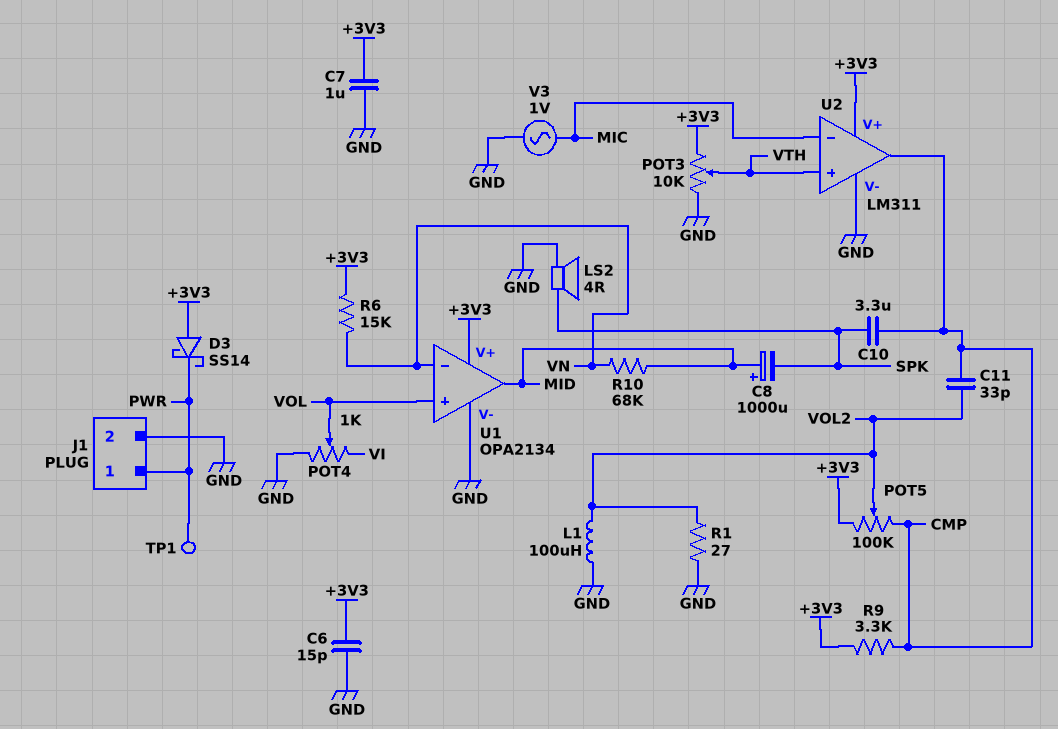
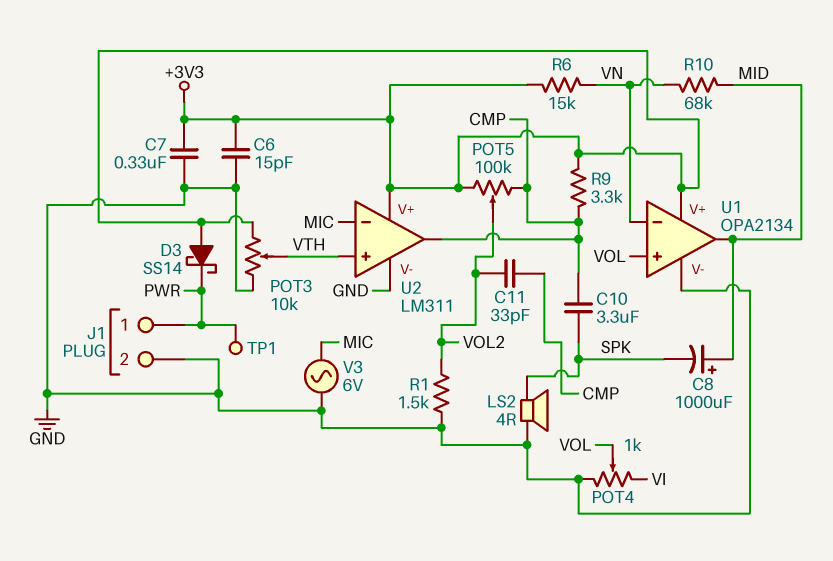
C7: 1uF (+3V3, GND) -> 330nF (+3V3, GND)
L1: 100uH (GND, VOL2) -> none
R1: 27 (GND, VOL2) -> 1.5k (GND, VOL2)
V3: AC 1V (GND, MIC) -> AC 6V (GND, MIC)

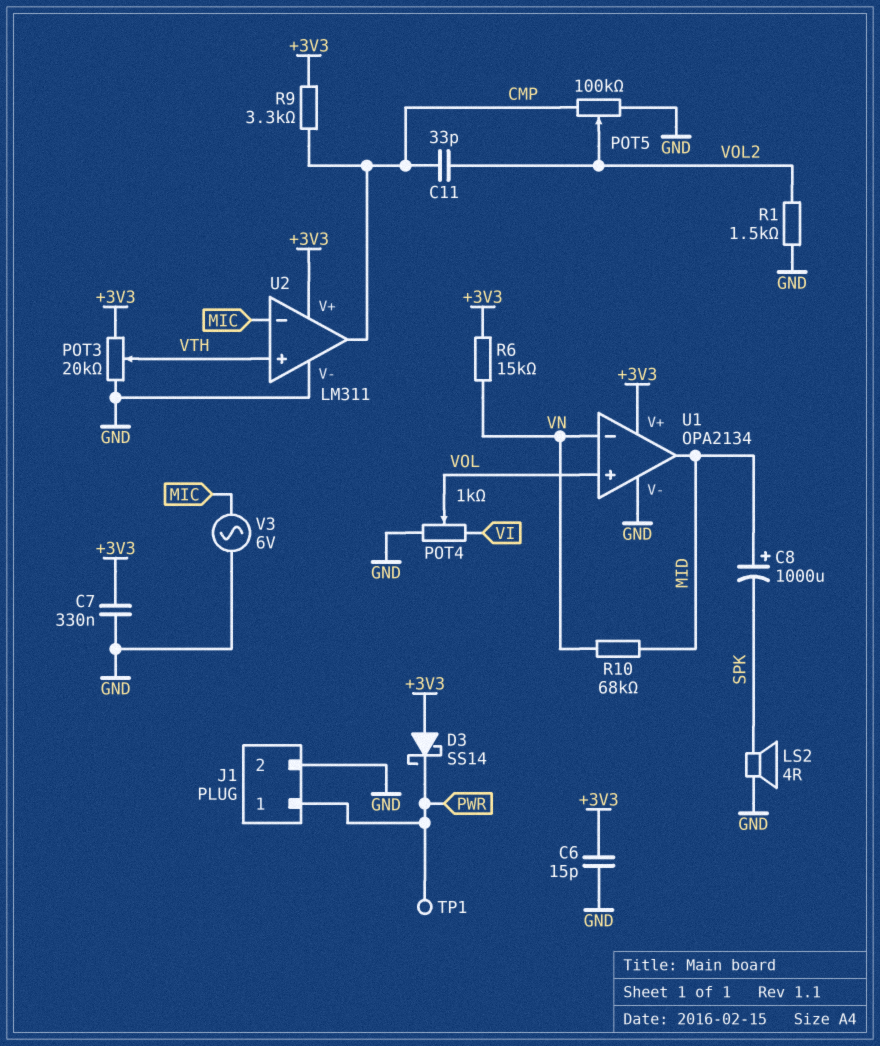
C10: 3.3uF (CMP, SPK) -> none
POT3: 10k (+3V3, GND, wiper VTH) -> 20k (+3V3, GND, wiper VTH)
POT5: 100k (+3V3, CMP, wiper VOL2) -> 100k (CMP, GND, wiper VOL2)

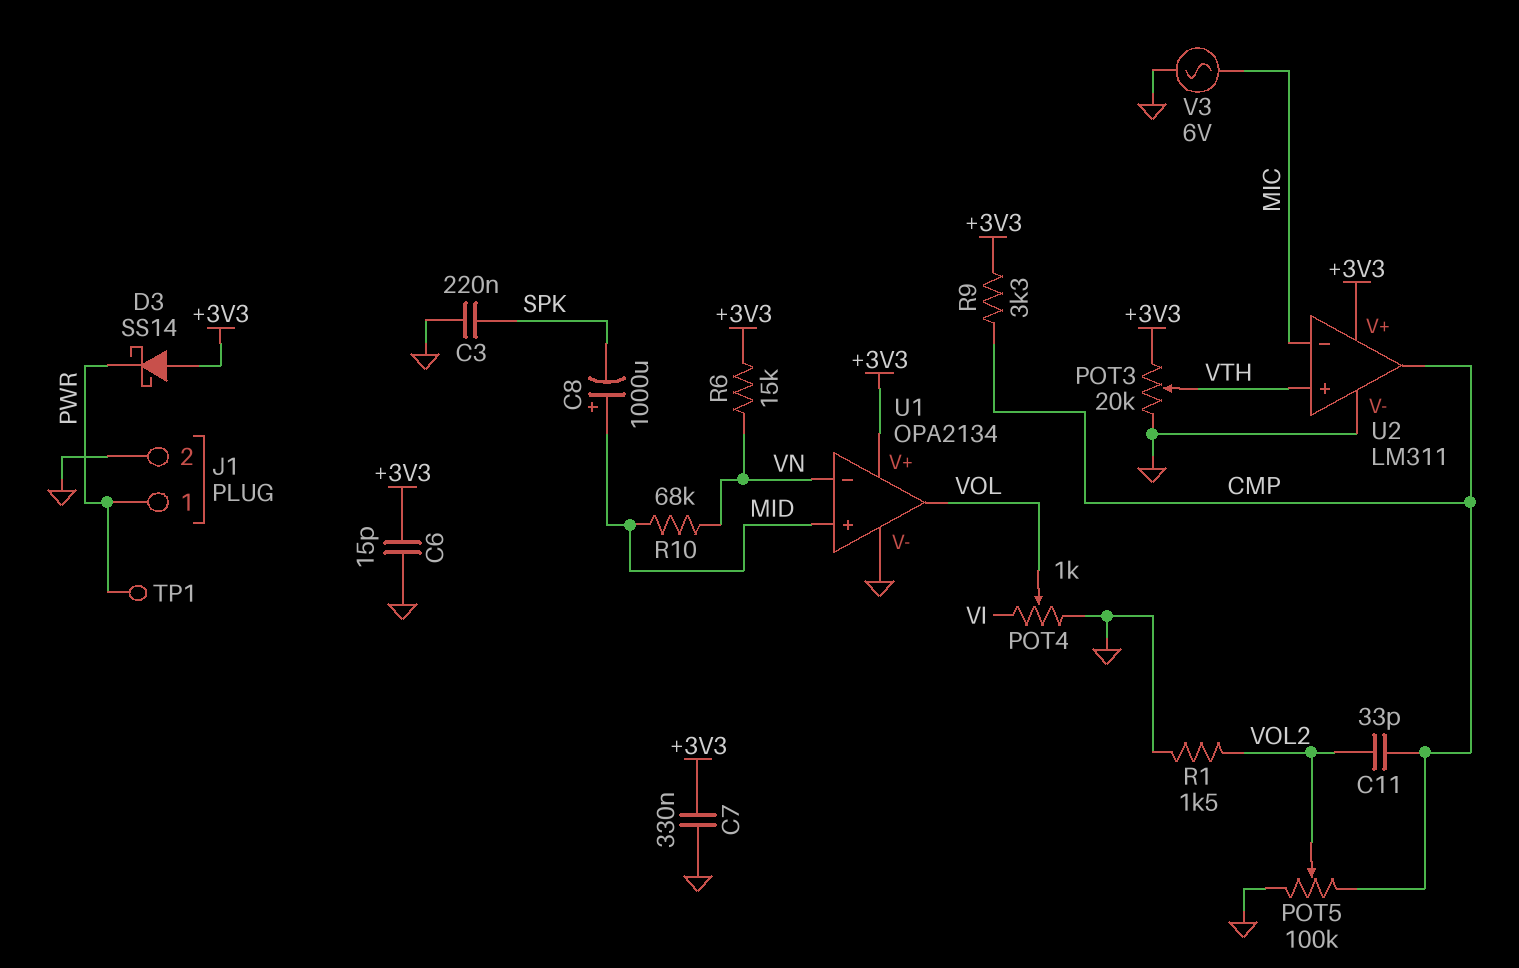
C3: none -> 220nF (GND, SPK)
LS2: speaker 4R (GND, SPK) -> none
U1 pin in+: VOL -> MID
U1 pin out: MID -> VOL

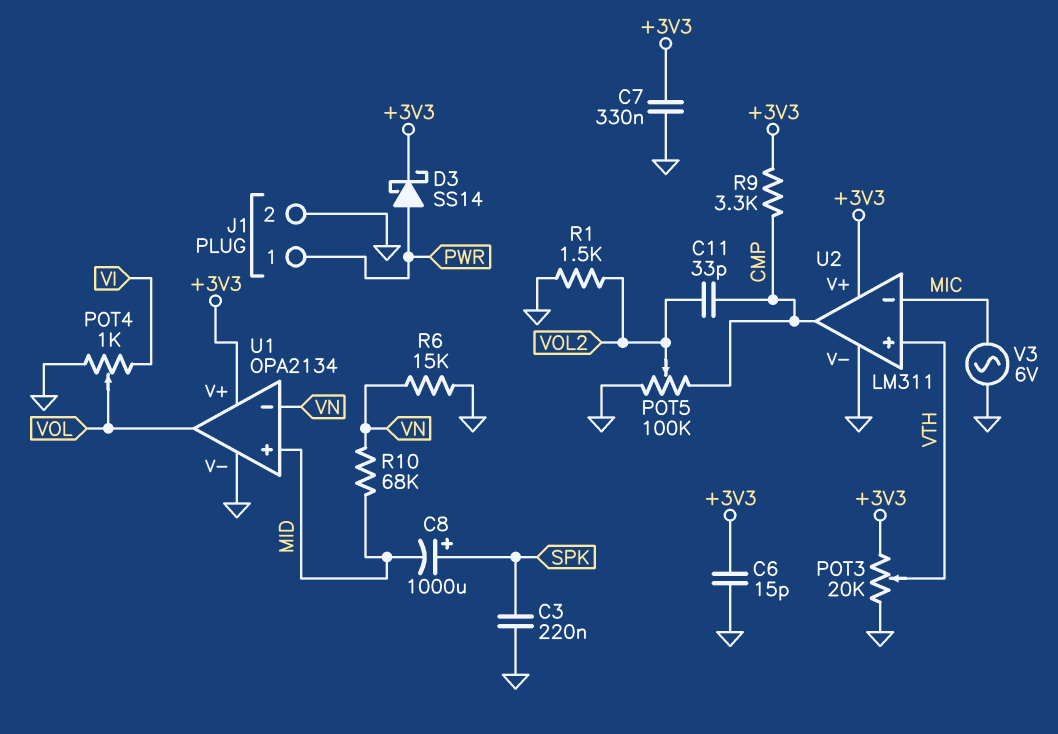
C8: 1000uF (plus MID, minus SPK) -> 1000uF (plus SPK, minus MID)
D3: schottky SS14 (A +3V3, K PWR) -> schottky SS14 (A PWR, K +3V3)
R6: 15k (+3V3, VN) -> 15k (GND, VN)
TP1: test point (PWR) -> none

